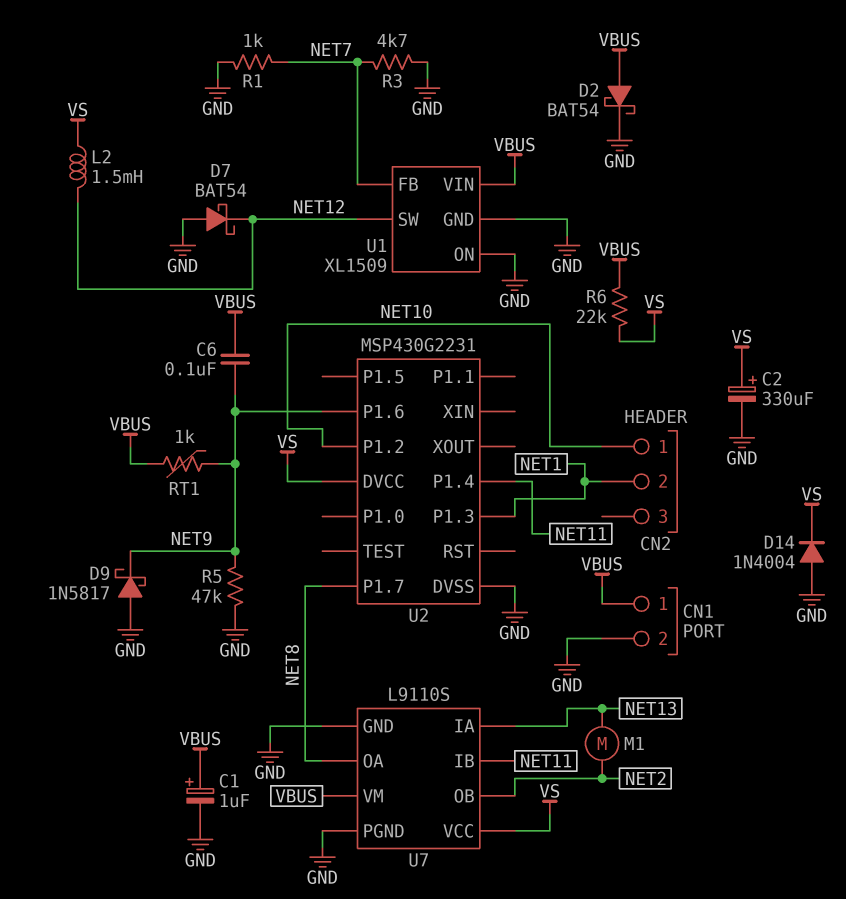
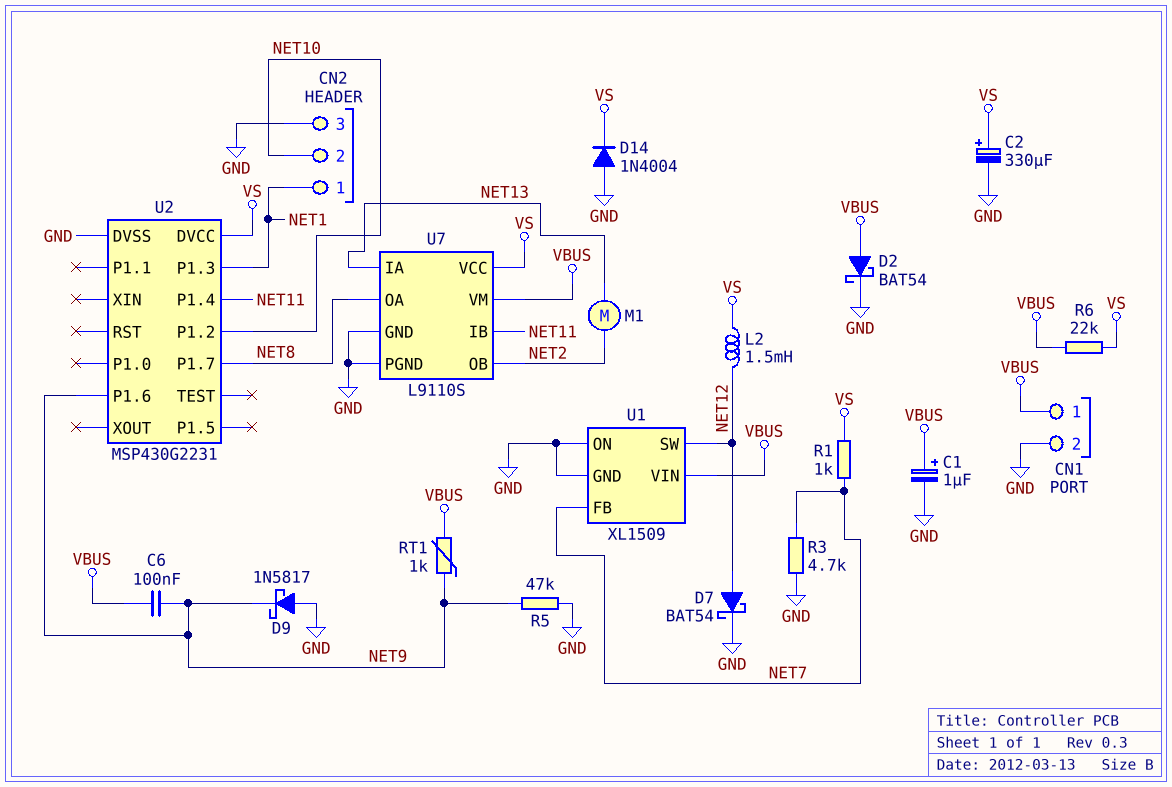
CN2 pin 1: NET10 -> NET1
CN2 pin 2: NET1 -> NET10
CN2 pin 3: none -> GND
D7: schottky BAT54 (A GND, K NET12) -> schottky BAT54 (A NET12, K GND)
R1: 1k (GND, NET7) -> 1k (NET7, VS)

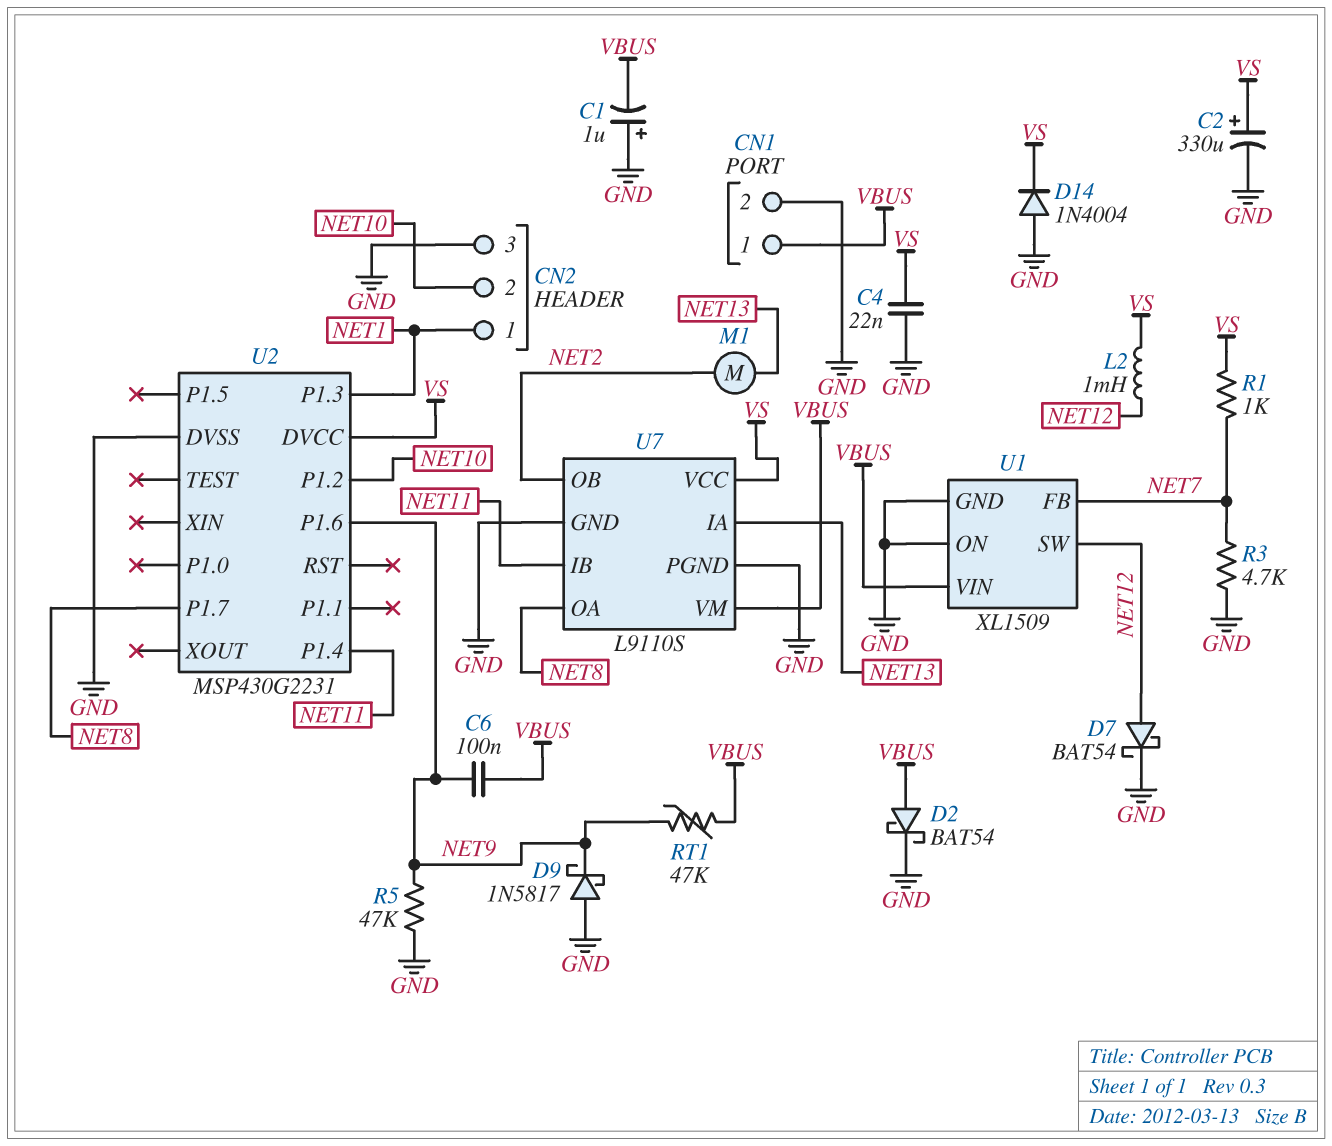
C1: 1uF (plus VBUS, minus GND) -> 1uF (plus GND, minus VBUS)
C4: none -> 22nF (GND, VS)
L2: 1.5mH (NET12, VS) -> 1mH (NET12, VS)
R6: 22k (VBUS, VS) -> none
RT1: 1k (NET9, VBUS) -> 47k (NET9, VBUS)

